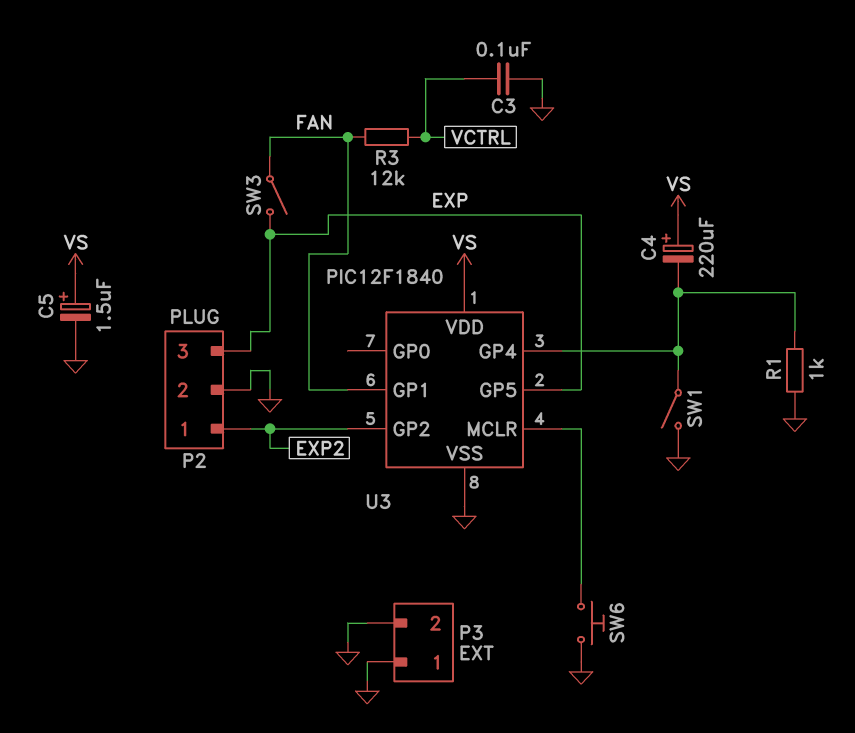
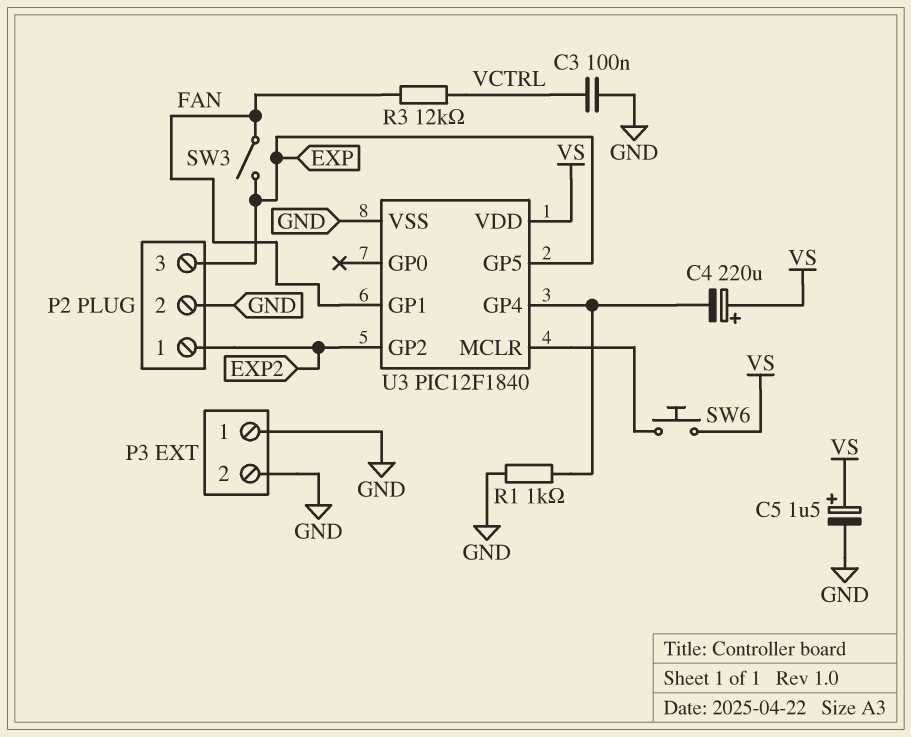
SW1: switch (GND, U3/GP4) -> none
SW6: button (GND, U3/MCLR) -> button (U3/MCLR, VS)

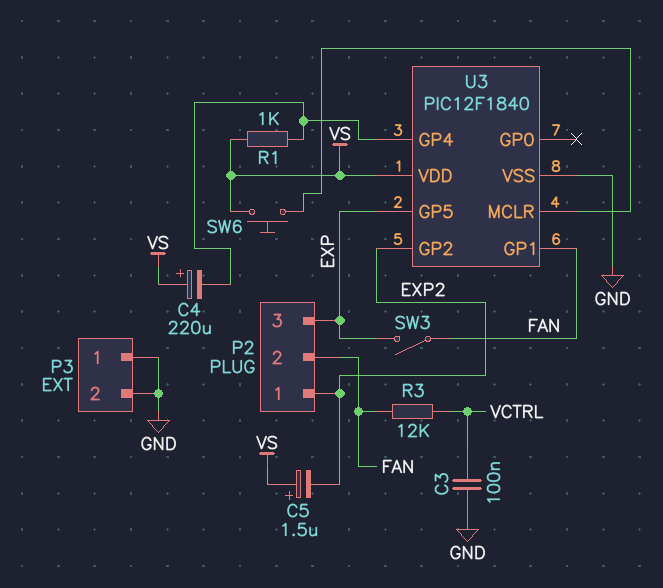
C5: 1.5uF (plus VS, minus GND) -> 1.5uF (plus VS, minus EXP2)
P2 pin 2: GND -> FAN
R1: 1k (GND, U3/GP4) -> 1k (U3/GP4, VS)

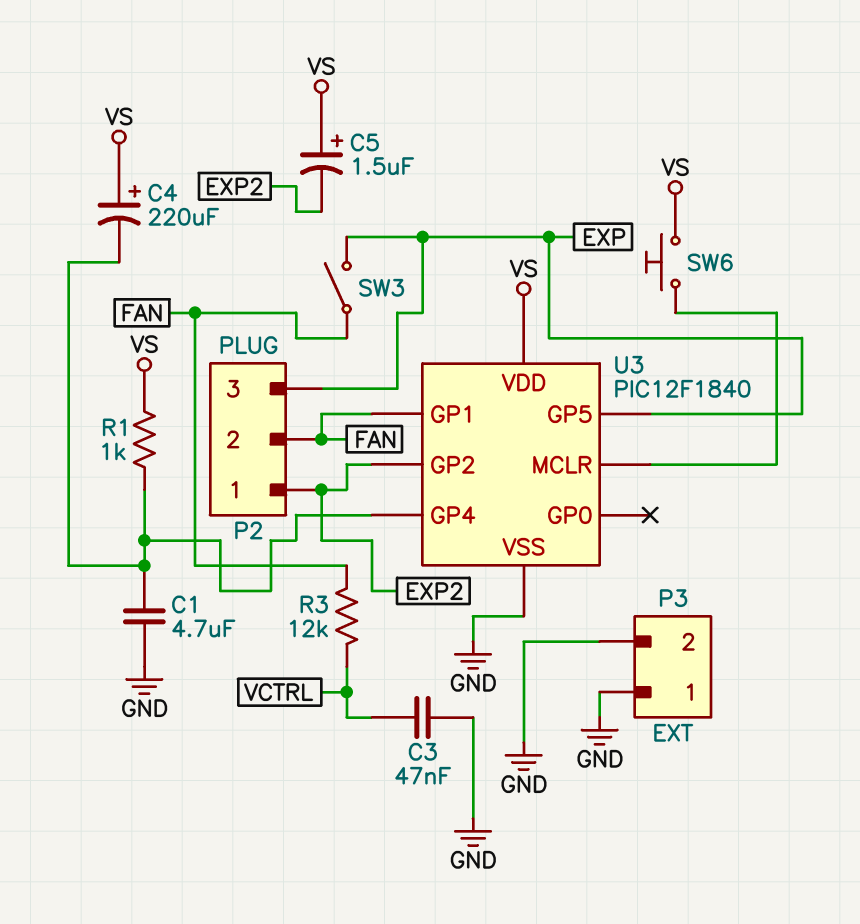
C1: none -> 4.7uF (GND, U3/GP4)
C3: 100nF (GND, VCTRL) -> 47nF (GND, VCTRL)

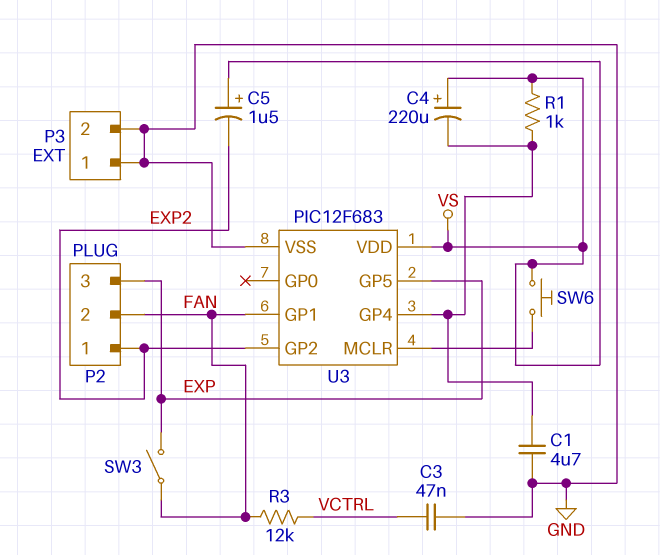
U3: PIC12F1840 -> PIC12F683

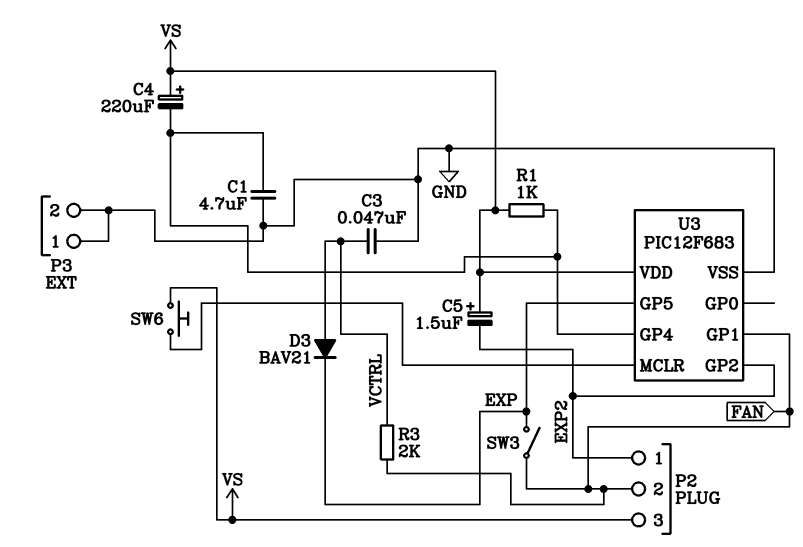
D3: none -> diode BAV21 (A VCTRL, K EXP)
P2 pin 3: EXP -> VS
R3: 12k (FAN, VCTRL) -> 2k (FAN, VCTRL)

